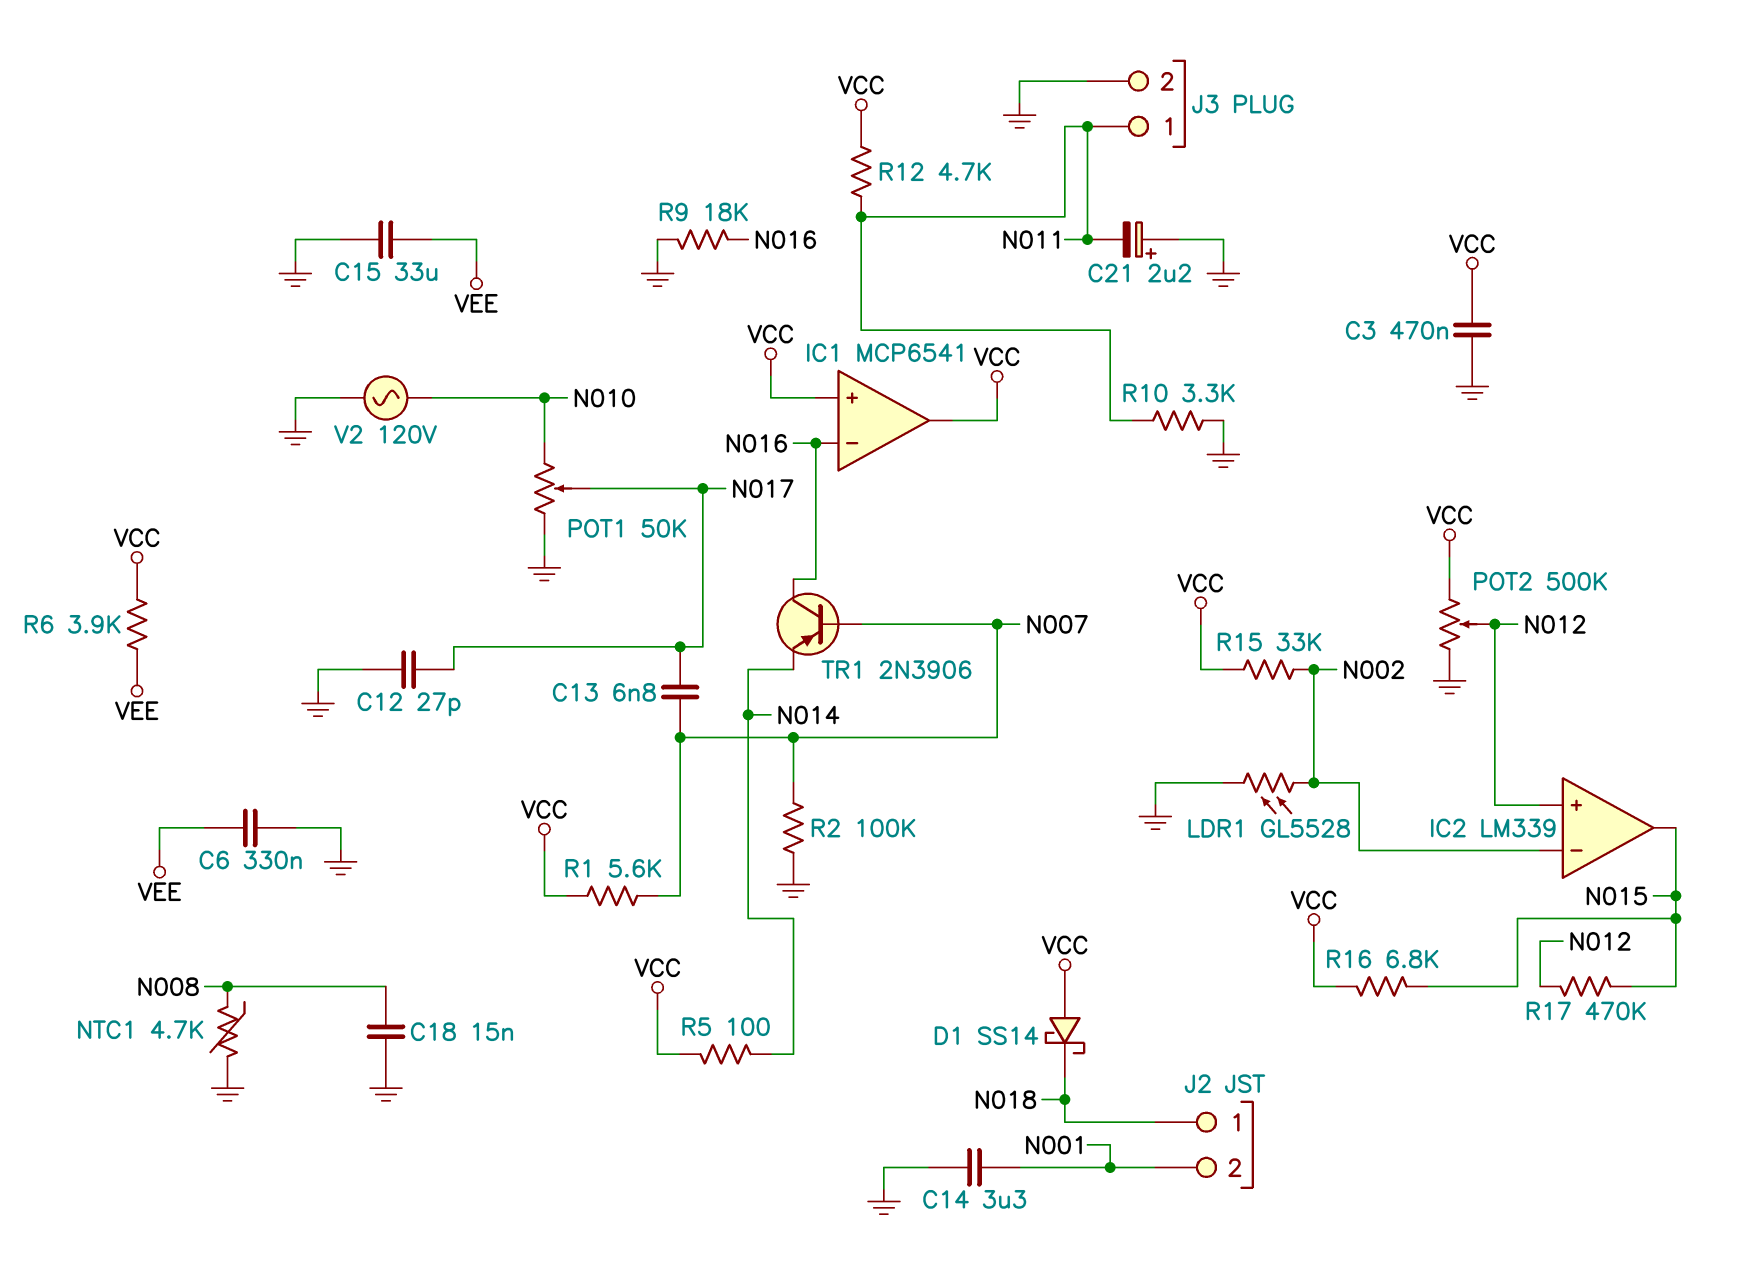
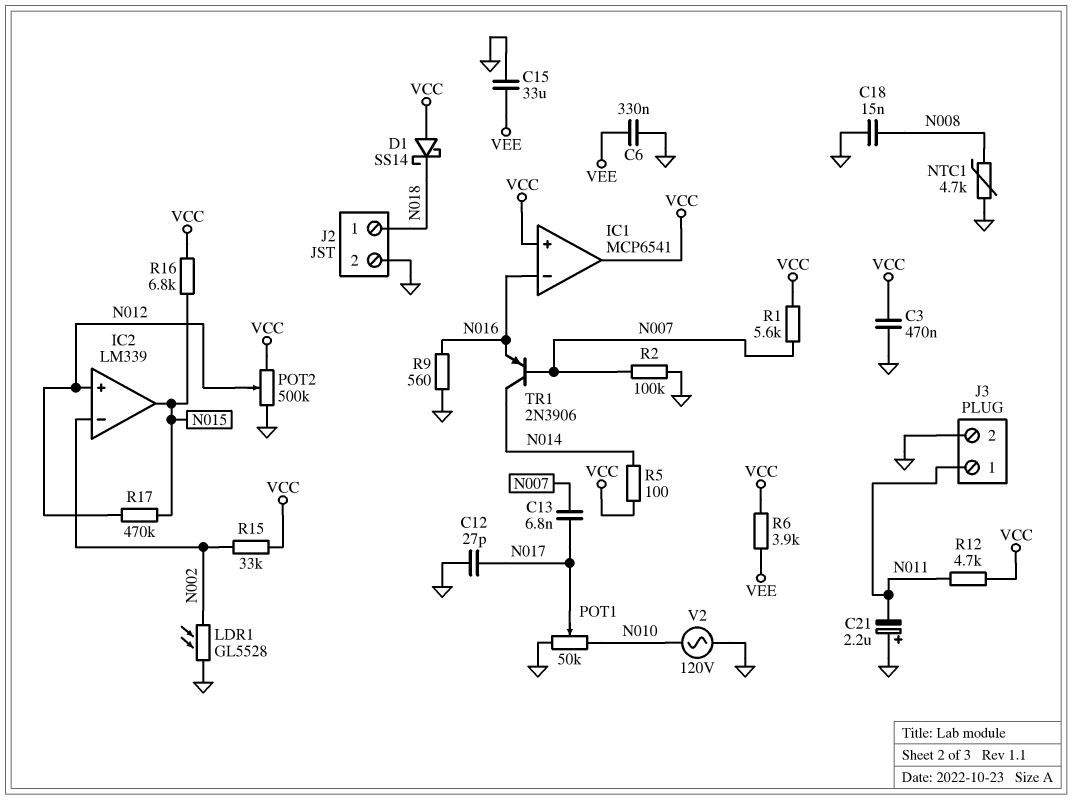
C14: 3.3uF (GND, N001) -> none
J2 pin 2: N001 -> GND
R9: 18k (GND, N016) -> 560 (GND, N016)
R10: 3.3k (GND, N011) -> none
TR1: PNP 2N3906 (B N007, C N016, E N014) -> PNP 2N3906 (B N007, C N014, E N016)

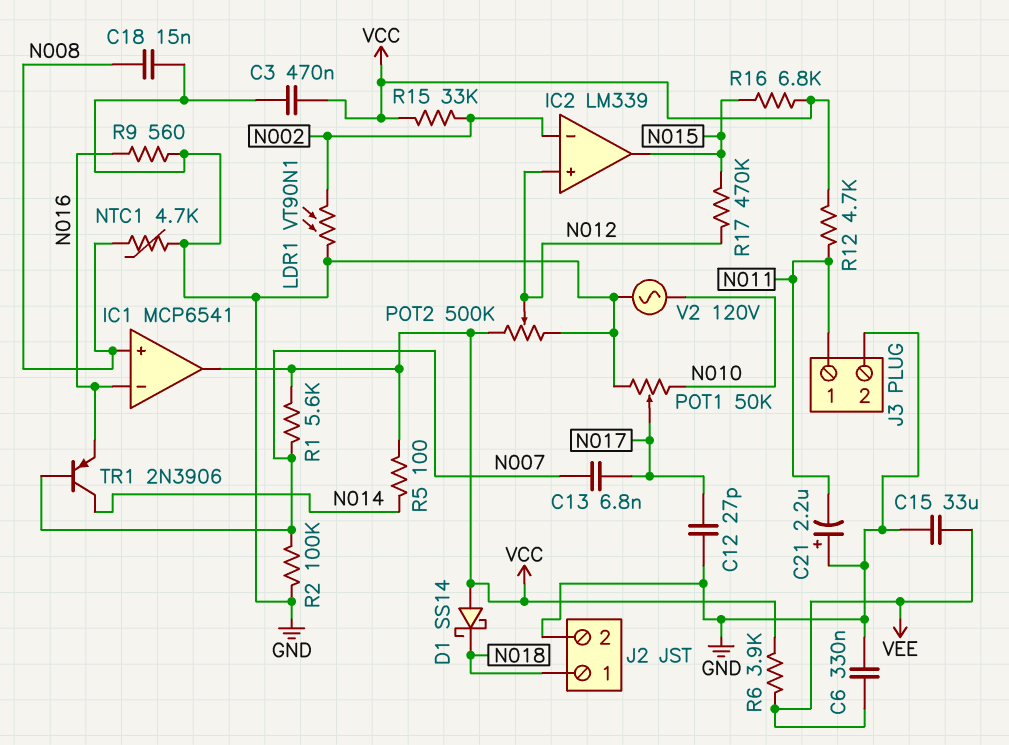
IC1 pin in+: VCC -> N008
LDR1: GL5528 (GND, N002) -> VT90N1 (GND, N002)

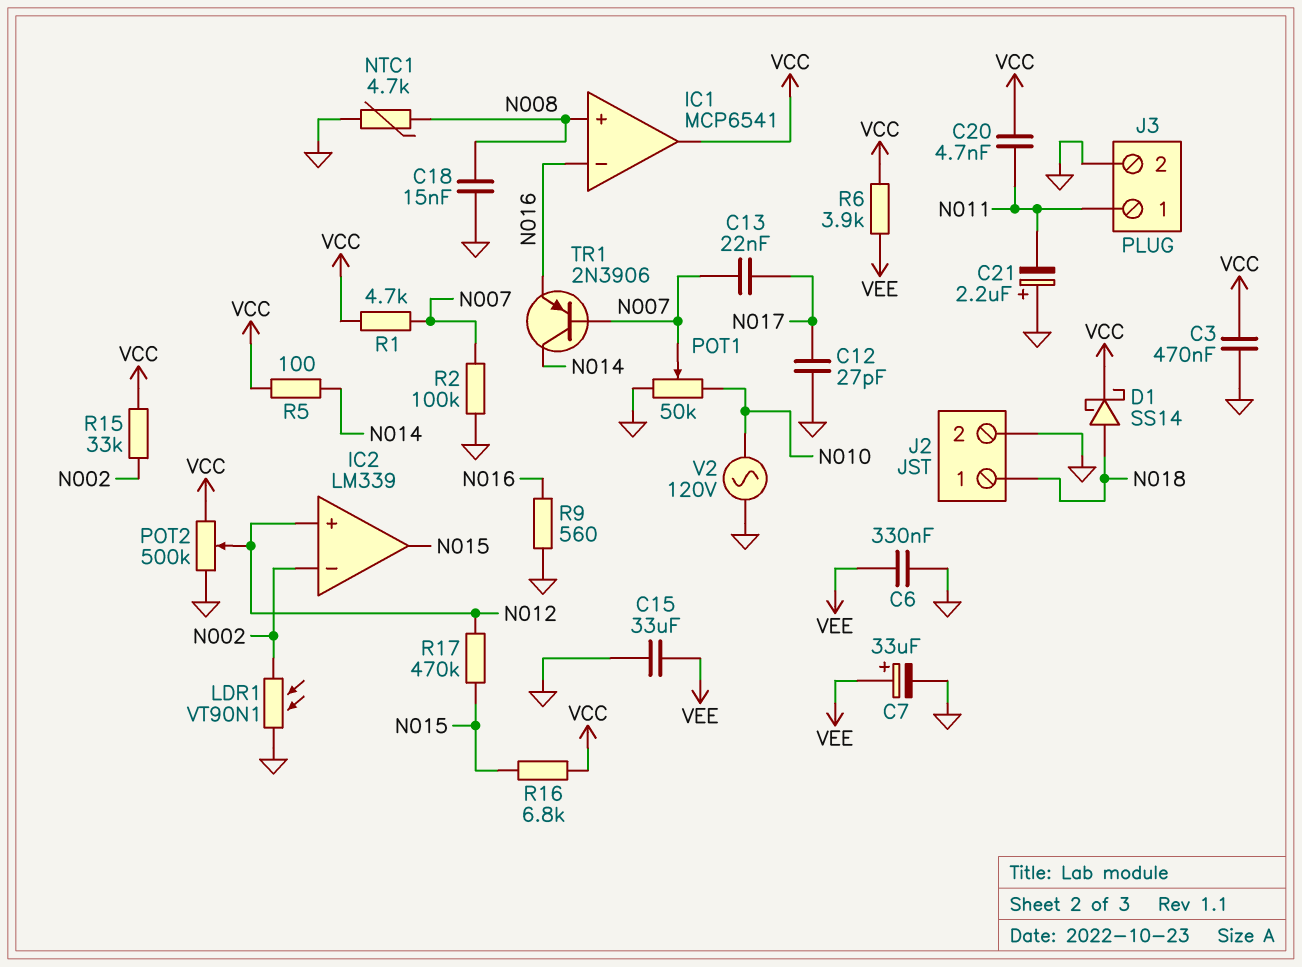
C7: none -> 33uF (plus VEE, minus GND)
C13: 6.8nF (N007, N017) -> 22nF (N007, N017)
C20: none -> 4.7nF (N011, VCC)
D1: schottky SS14 (A VCC, K N018) -> schottky SS14 (A N018, K VCC)
POT1: 50k (GND, N010, wiper N017) -> 50k (GND, N010, wiper N007)
R1: 5.6k (N007, VCC) -> 4.7k (N007, VCC)
R12: 4.7k (N011, VCC) -> none

